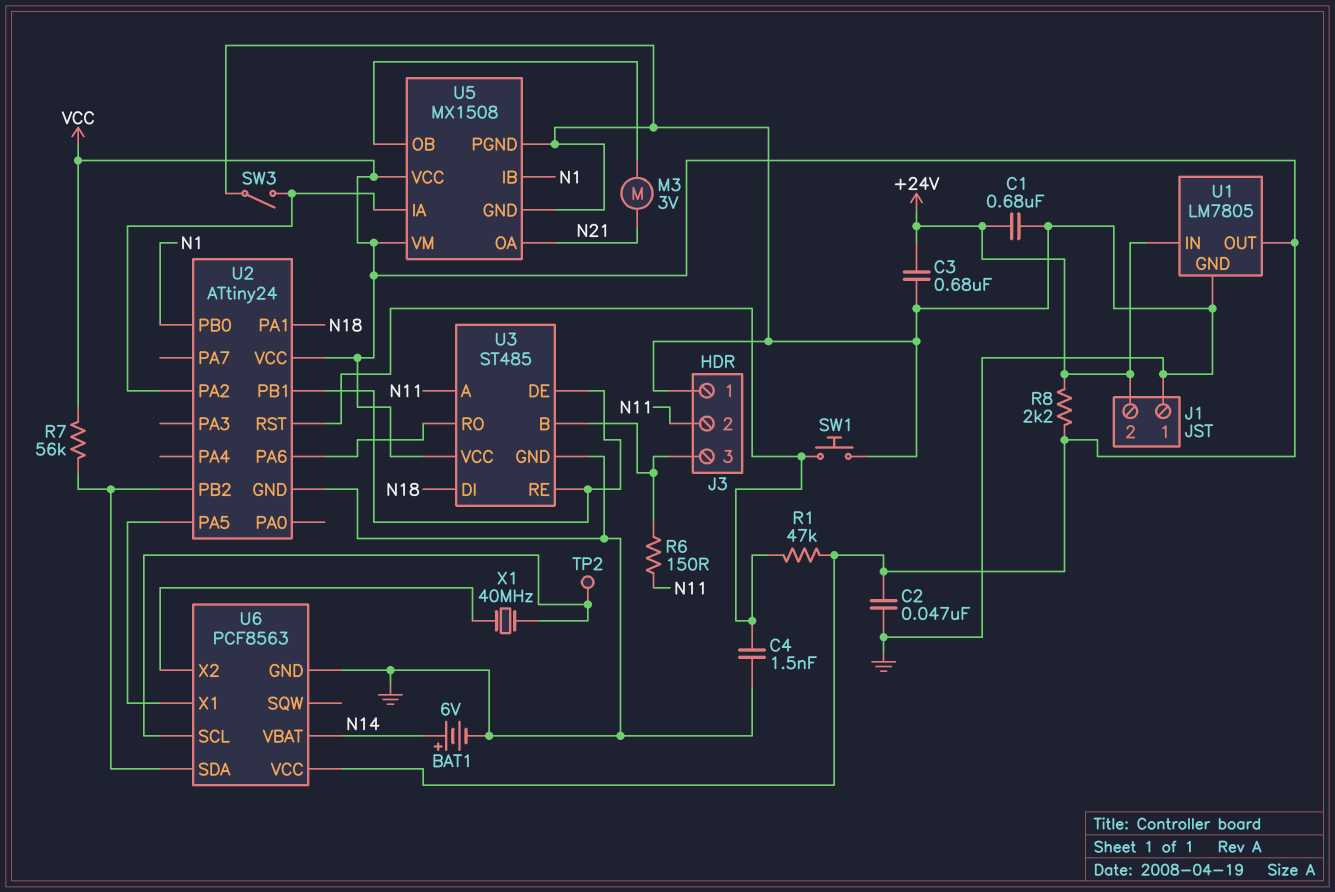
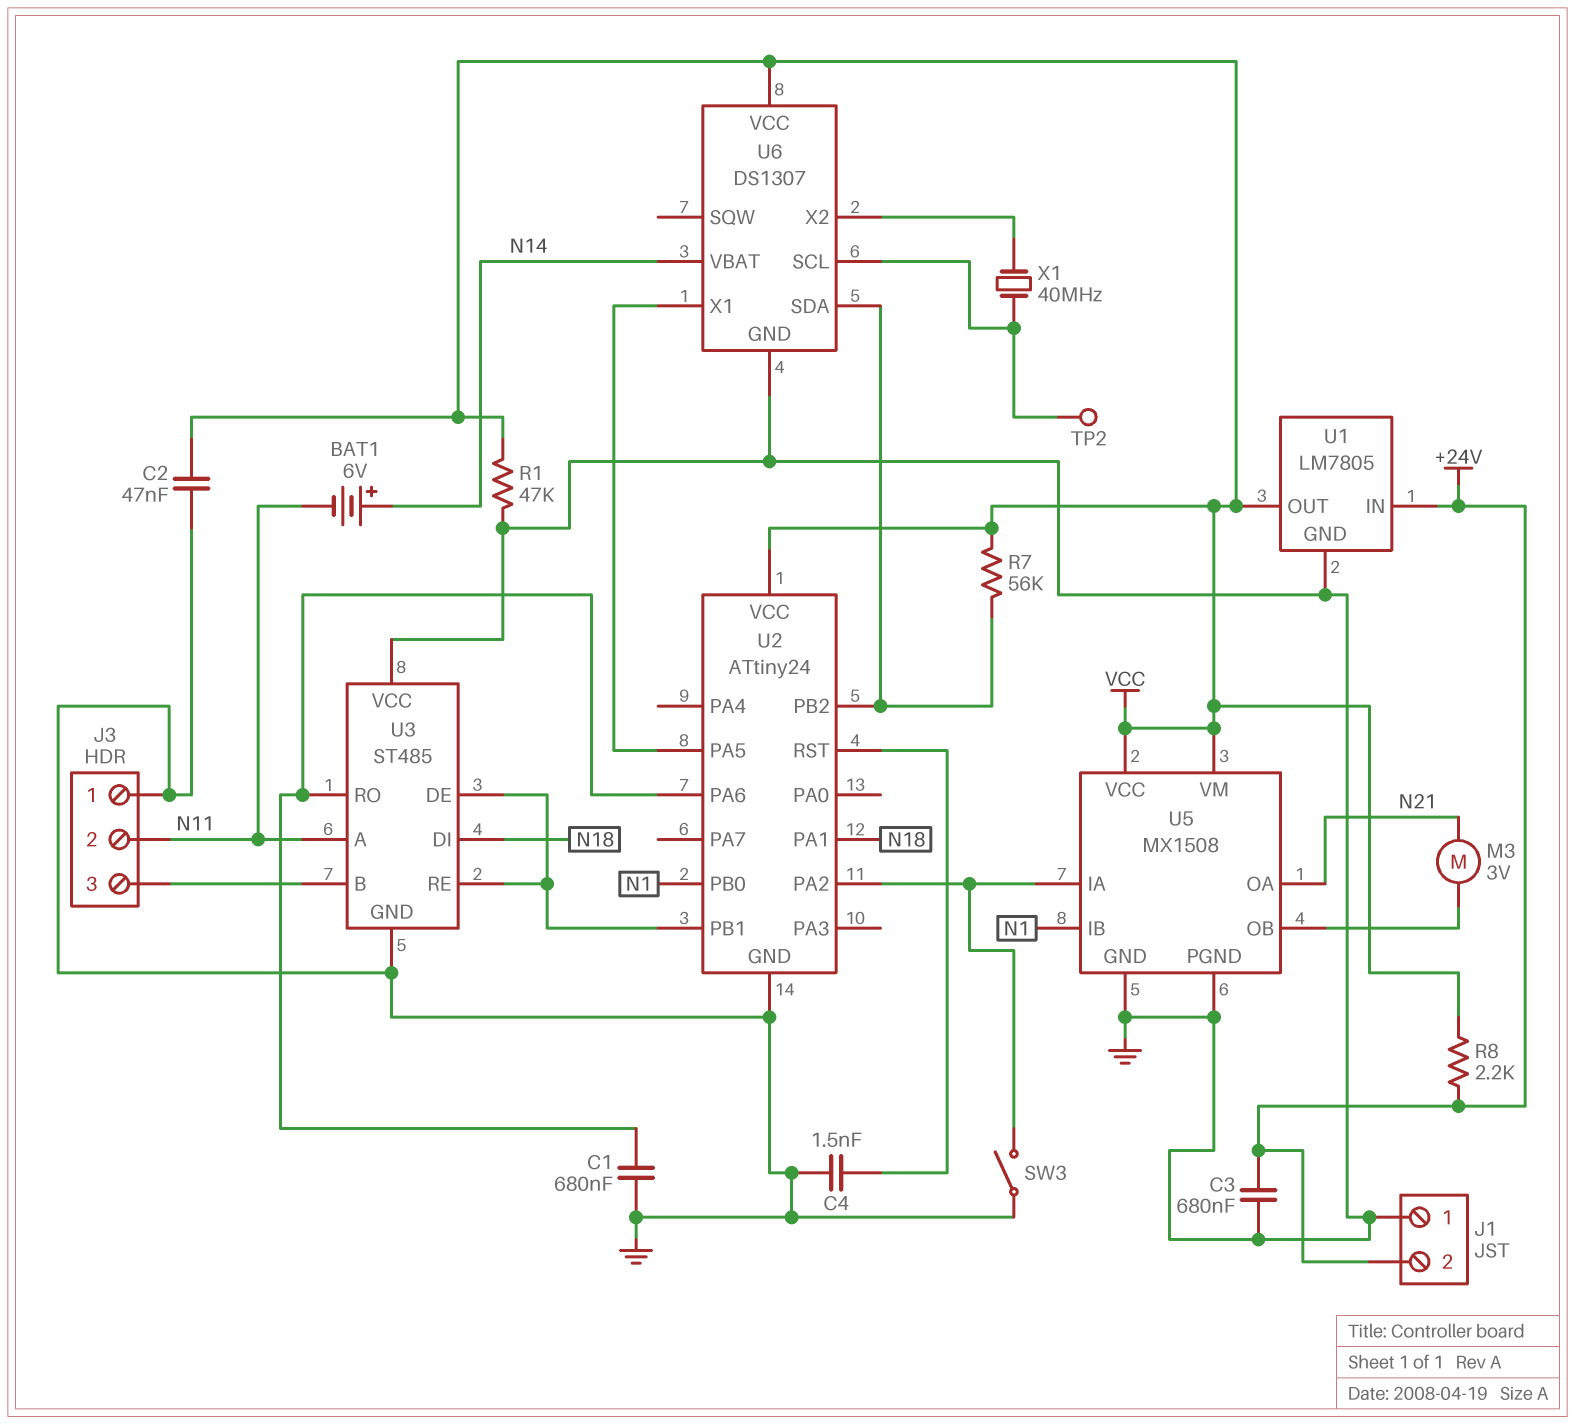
BAT1: 6V (plus N14, minus GND) -> 6V (plus N14, minus N11)
C1: 680nF (+24V, GND) -> 680nF (GND, U2/PA6)
R1: 47k (U2/RST, VCC) -> 47k (GND, VCC)
R6: 150 (J3/3, N11) -> none
SW1: button (GND, U2/RST) -> none
U3 pin VCC: VCC -> GND
U6: PCF8563 -> DS1307

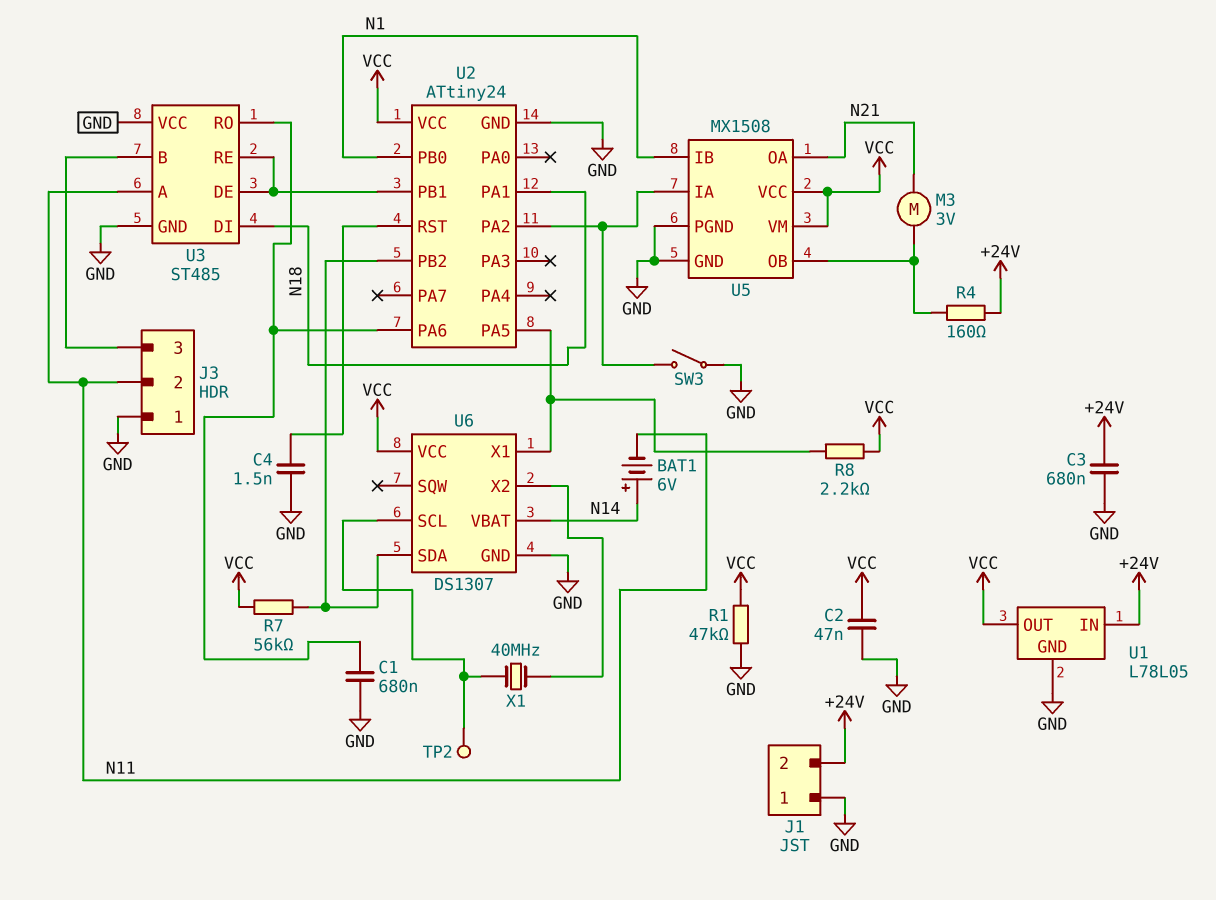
R4: none -> 160 (+24V, U5/OB)
R8: 2.2k (+24V, VCC) -> 2.2k (U2/PA5, VCC)
U1: LM7805 -> L78L05

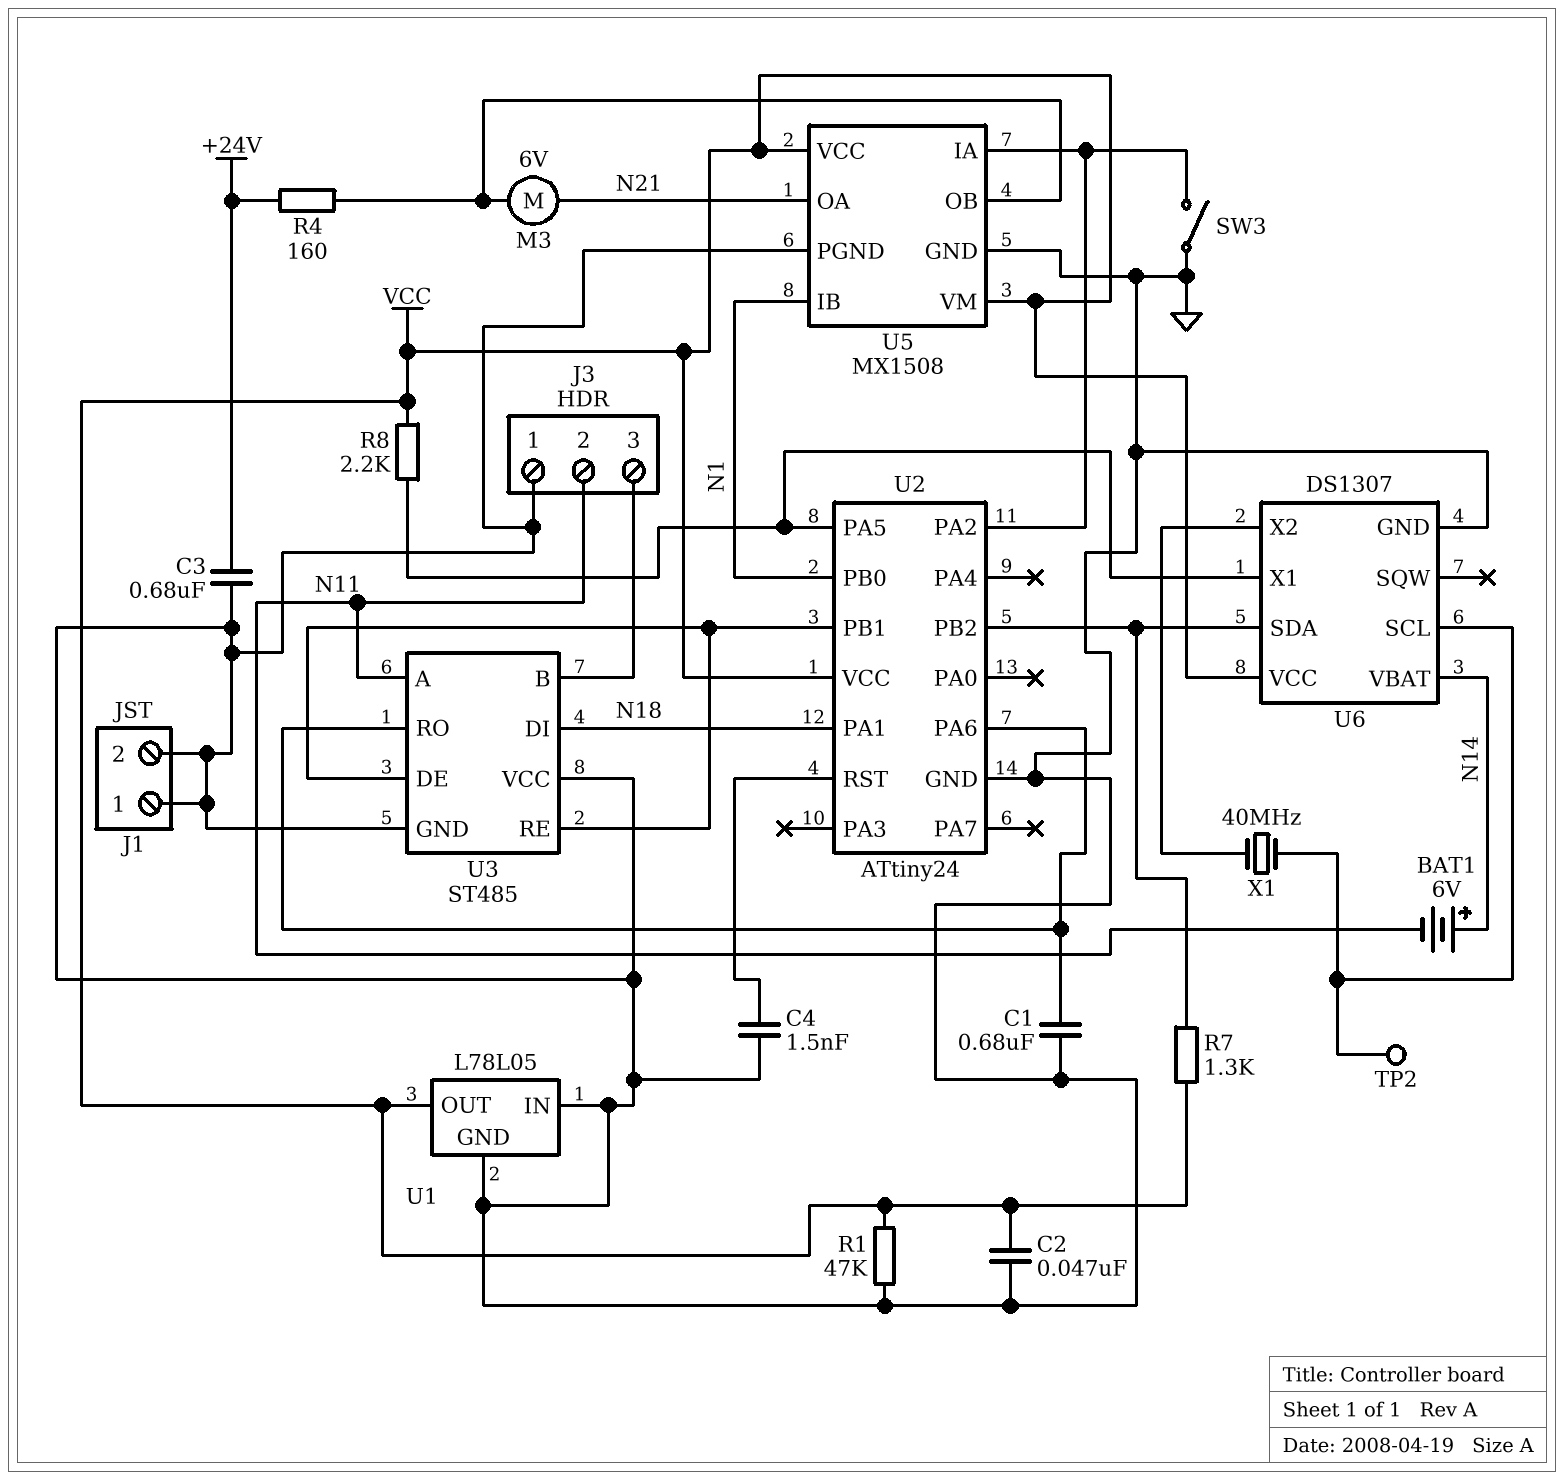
J1 pin 2: +24V -> GND
M3: motor 3V (N21, U5/OB) -> motor 6V (N21, U5/OB)
R7: 56k (U2/PB2, VCC) -> 1.3k (U2/PB2, VCC)
U1 pin IN: +24V -> GND

